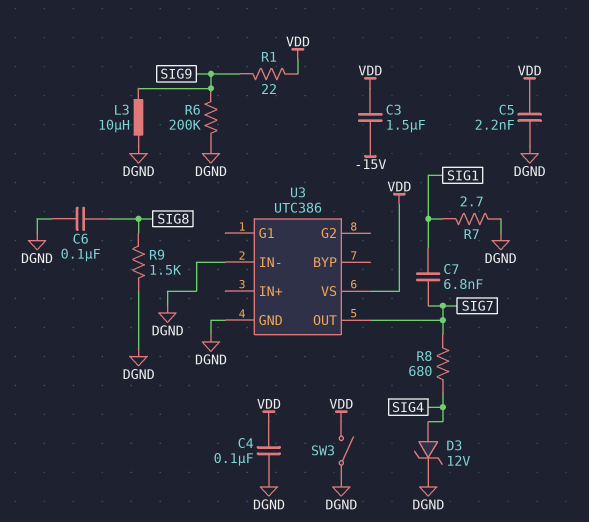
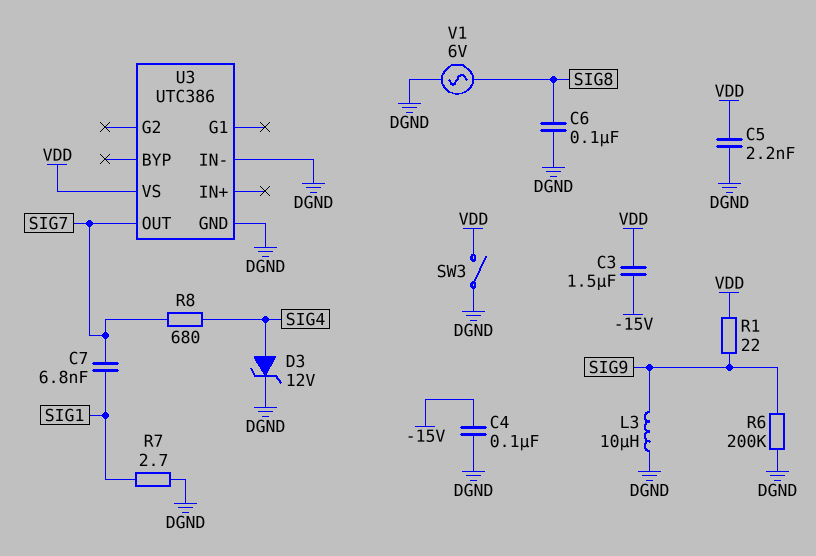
C4: 100nF (DGND, VDD) -> 100nF (-15V, DGND)
R9: 1.5k (DGND, SIG8) -> none
V1: none -> AC 6V (DGND, SIG8)

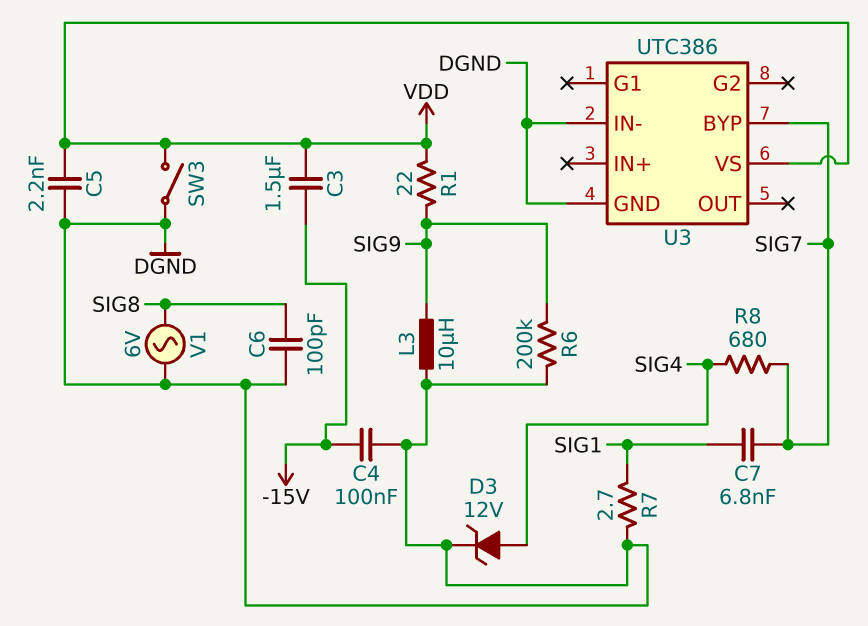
C6: 100nF (DGND, SIG8) -> 100pF (DGND, SIG8)
U3 pin BYP: none -> SIG7
U3 pin OUT: SIG7 -> none

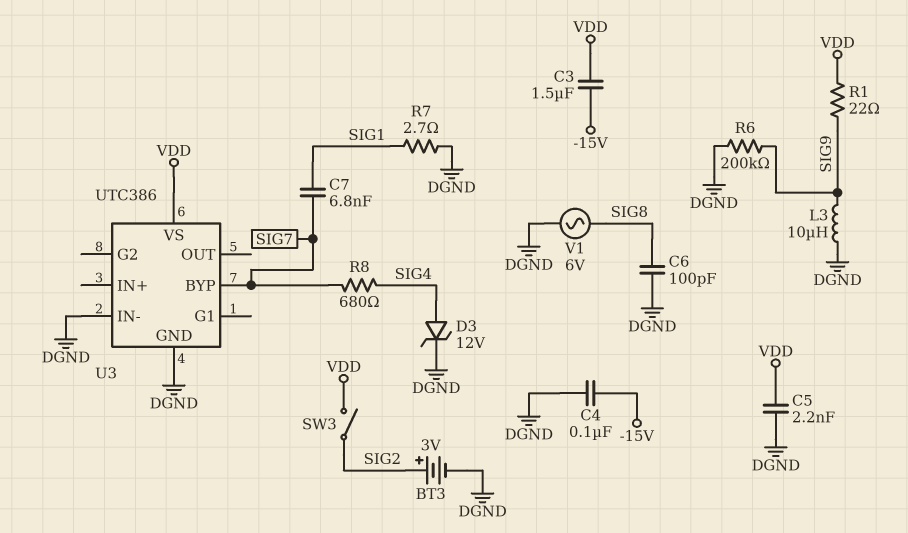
BT3: none -> 3V (plus SIG2, minus DGND)
SW3: switch (DGND, VDD) -> switch (SIG2, VDD)

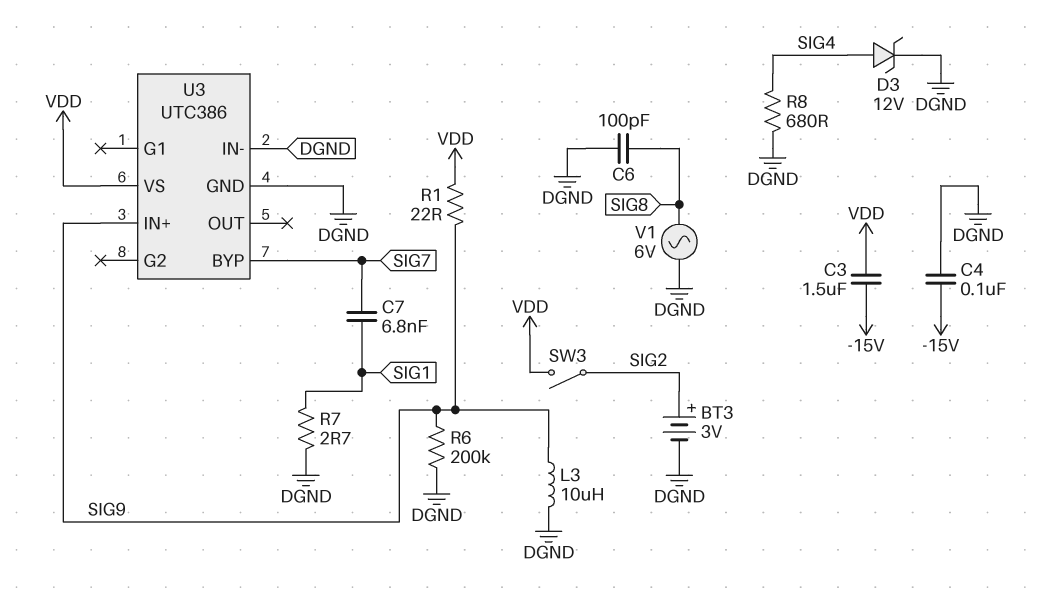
C5: 2.2nF (DGND, VDD) -> none
R8: 680 (SIG4, SIG7) -> 680 (DGND, SIG4)
U3 pin IN+: none -> SIG9

